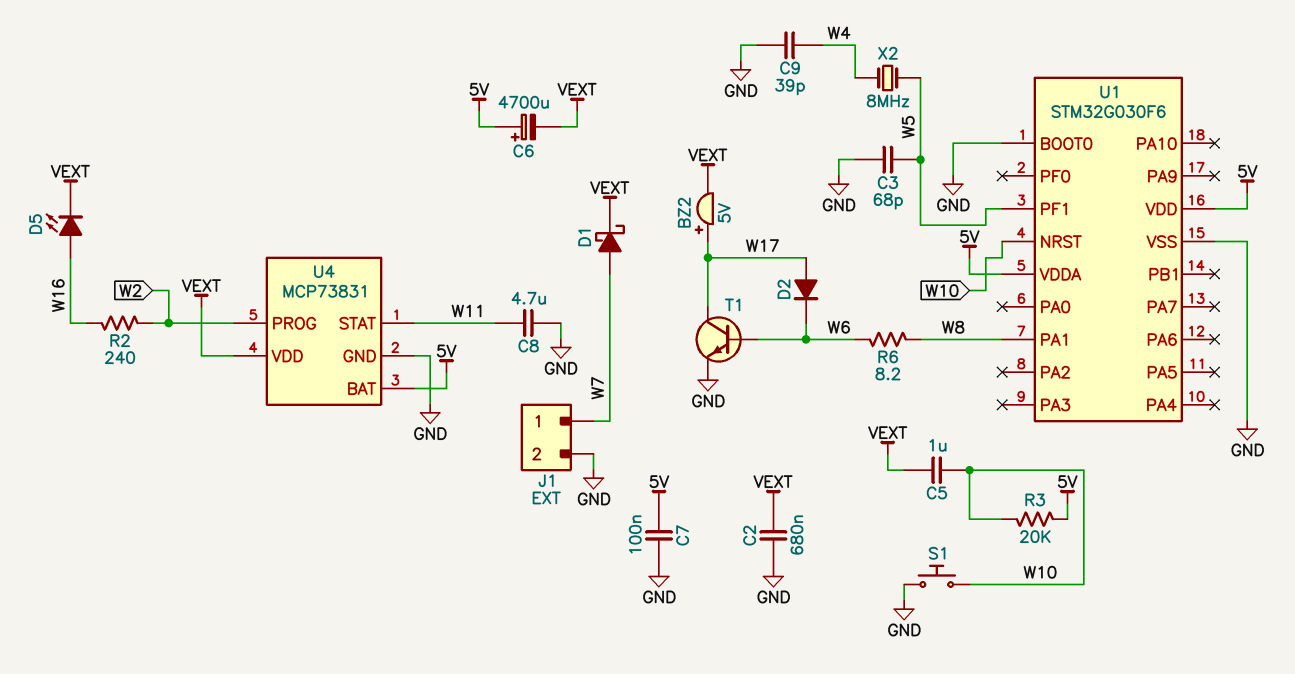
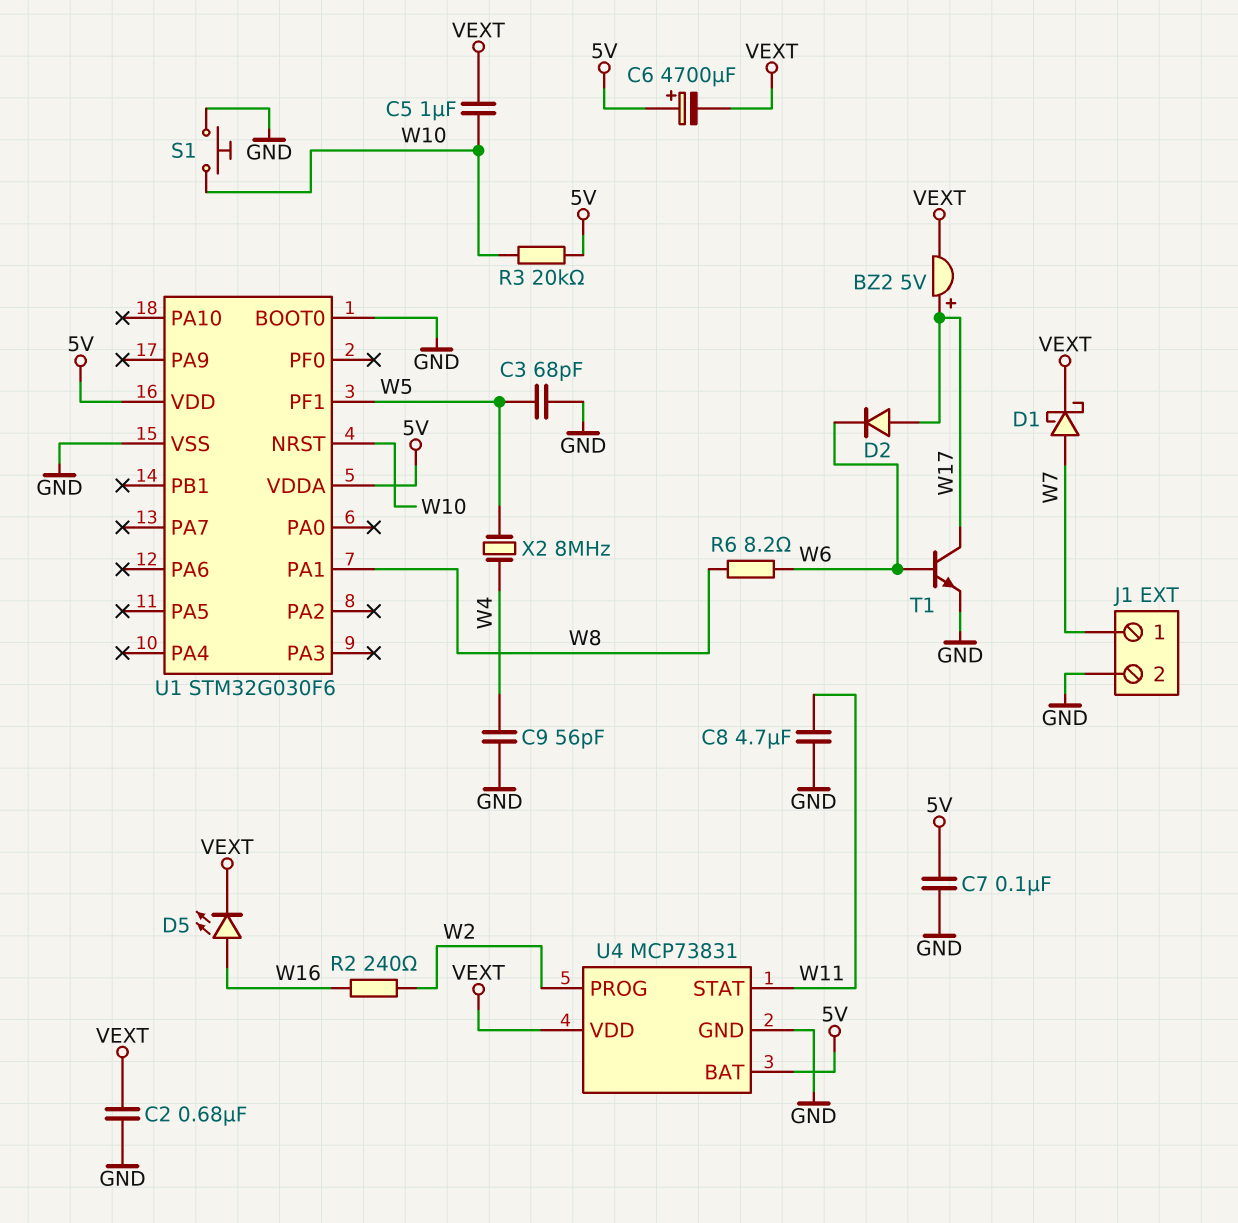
C9: 39pF (GND, W4) -> 56pF (GND, W4)

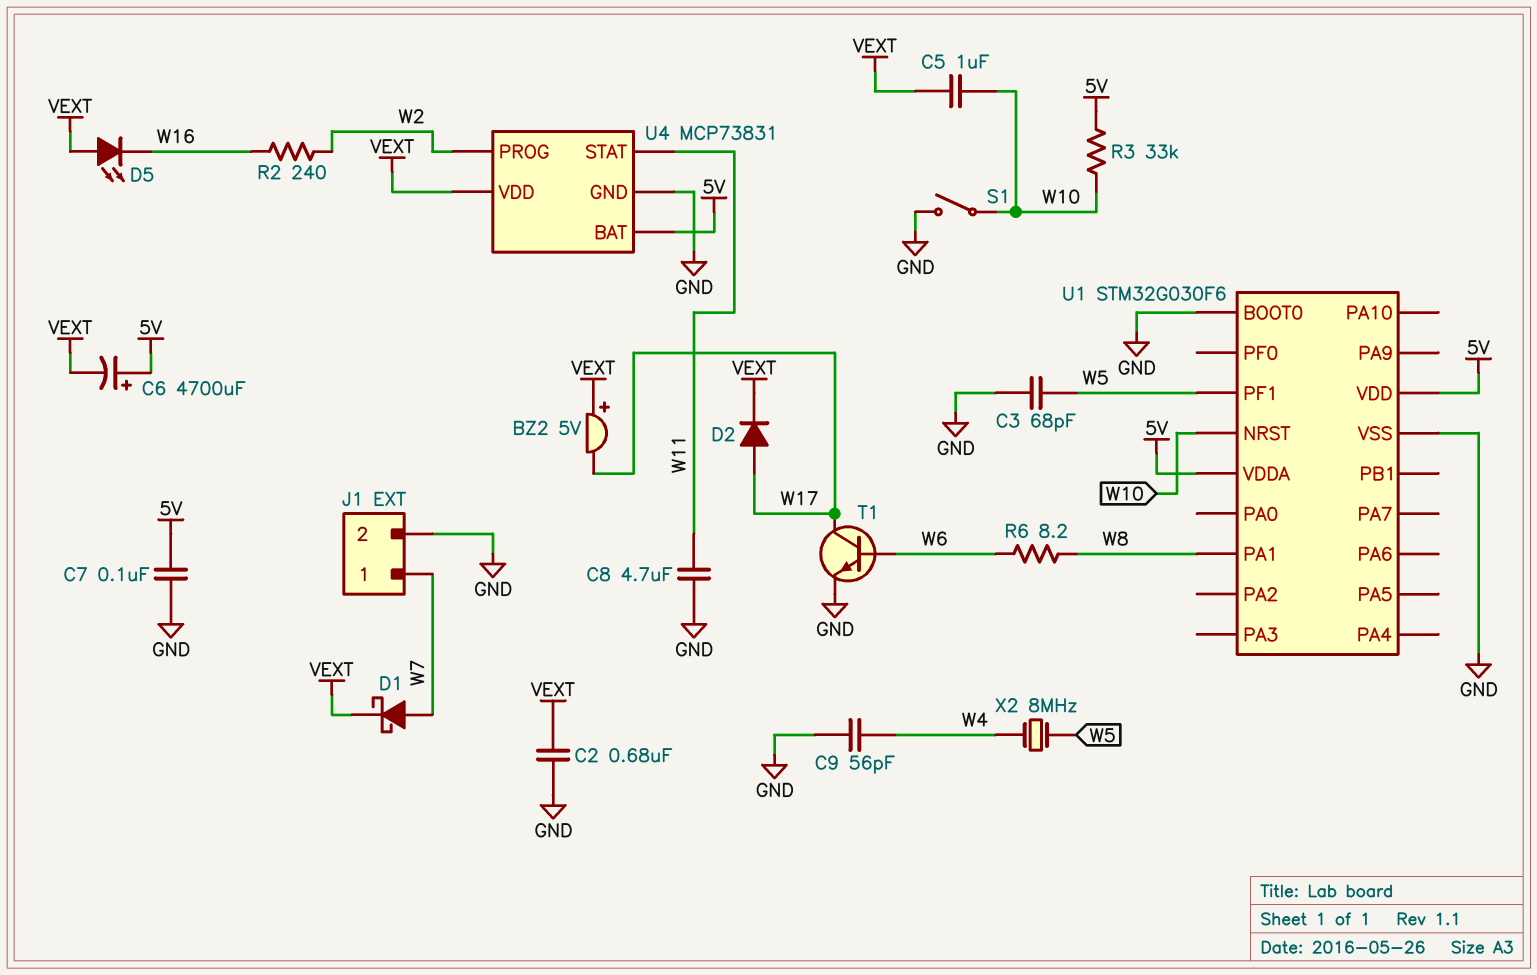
BZ2: buzzer 5V (plus W17, minus VEXT) -> buzzer 5V (plus VEXT, minus W17)
D2: diode (A W17, K W6) -> diode (A W17, K VEXT)
D5: LED (A W16, K VEXT) -> LED (A VEXT, K W16)
R3: 20k (5V, W10) -> 33k (5V, W10)
S1: button (GND, W10) -> switch (GND, W10)

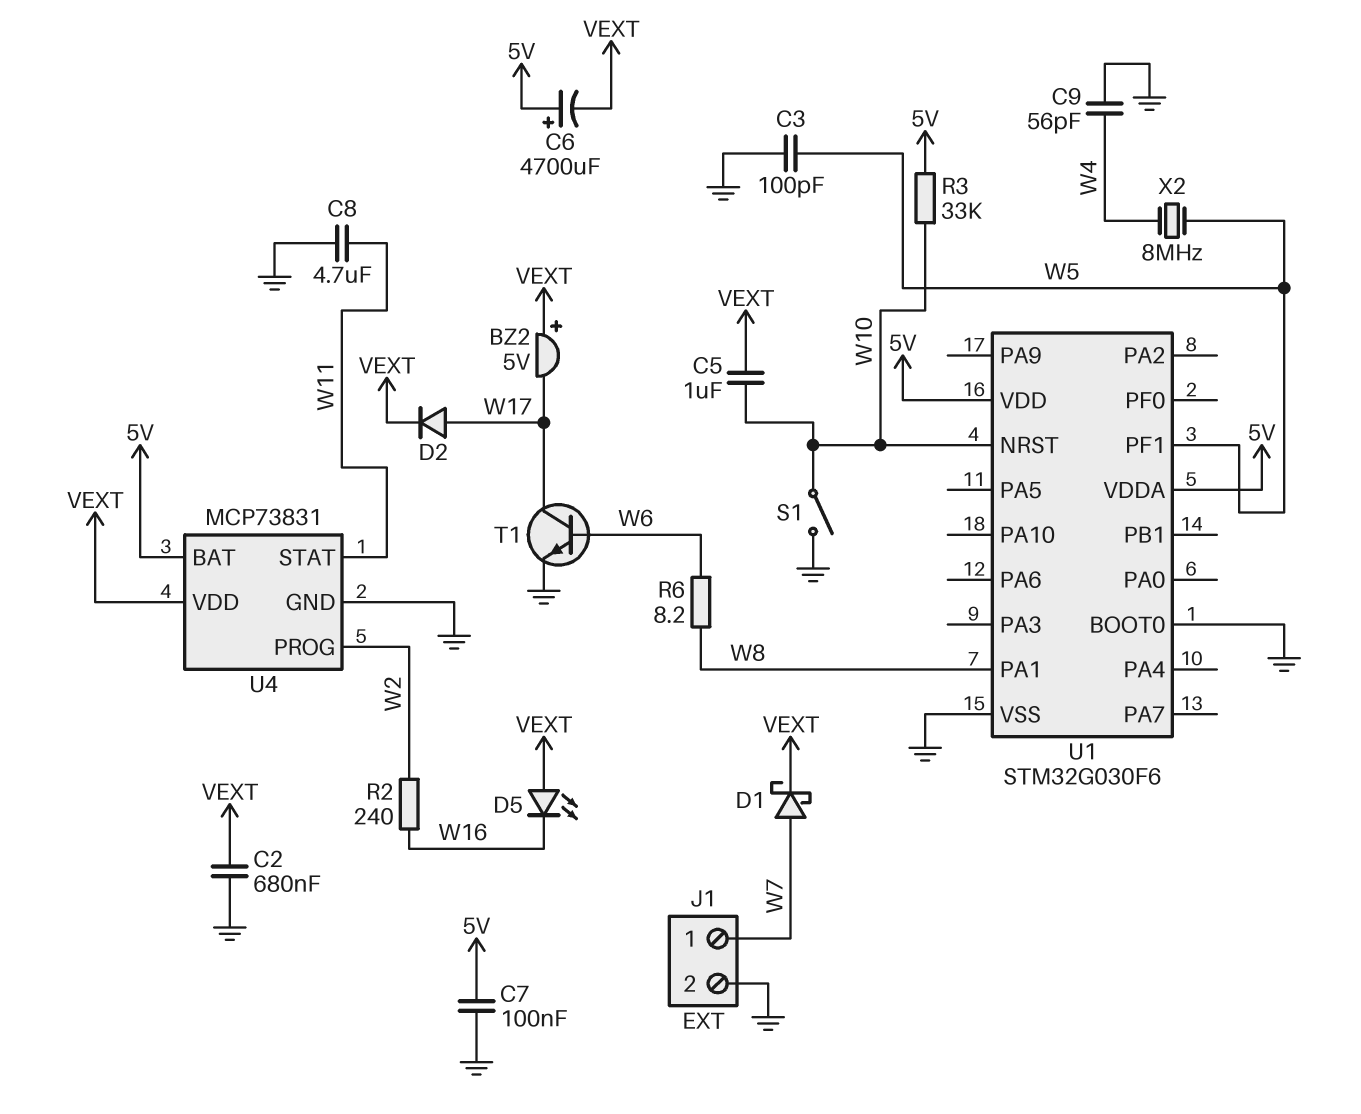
C3: 68pF (GND, W5) -> 100pF (GND, W5)

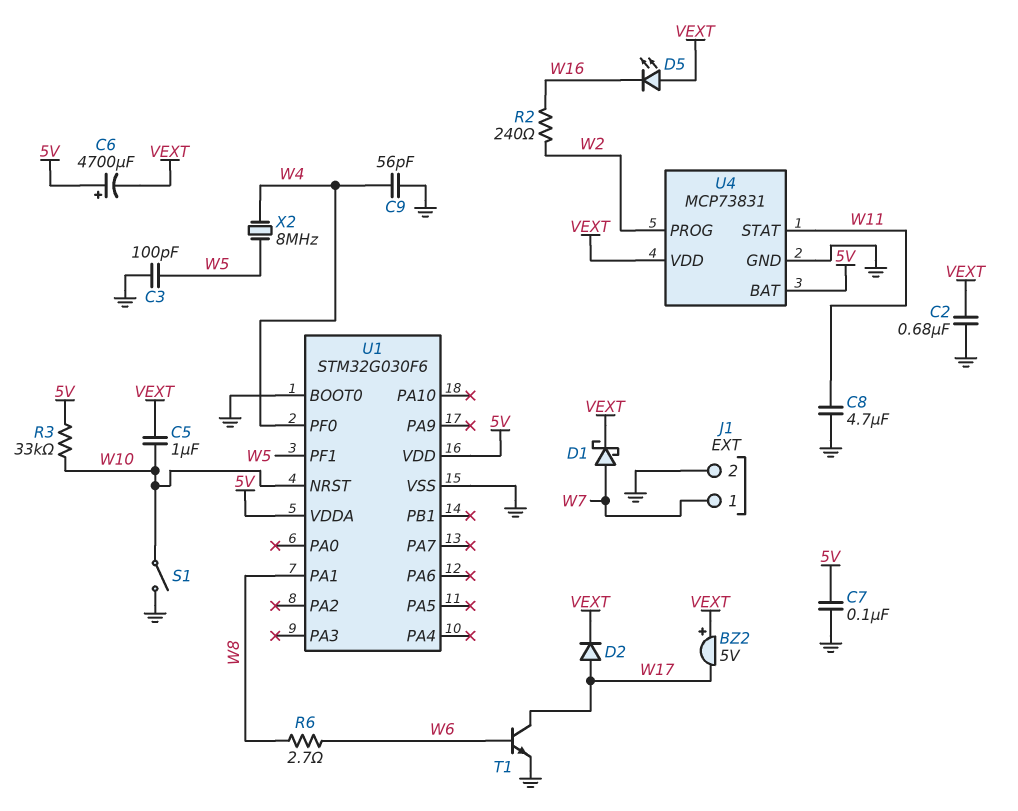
R6: 8.2 (W6, W8) -> 2.7 (W6, W8)
U1 pin PF0: none -> W4

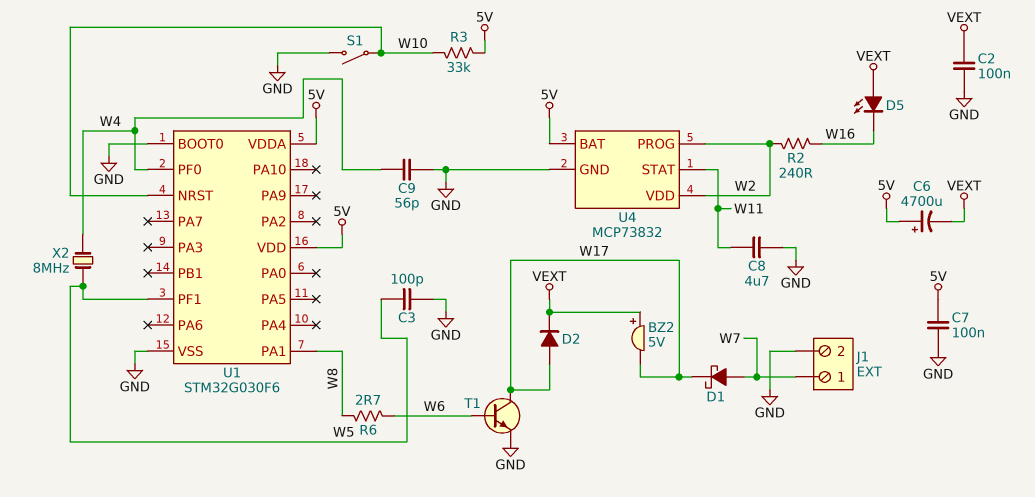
C2: 680nF (GND, VEXT) -> 100nF (GND, VEXT)
C5: 1uF (VEXT, W10) -> none
D1: schottky (A W7, K VEXT) -> schottky (A W7, K W17)
U4: MCP73831 -> MCP73832
U4 pin VDD: VEXT -> W2

